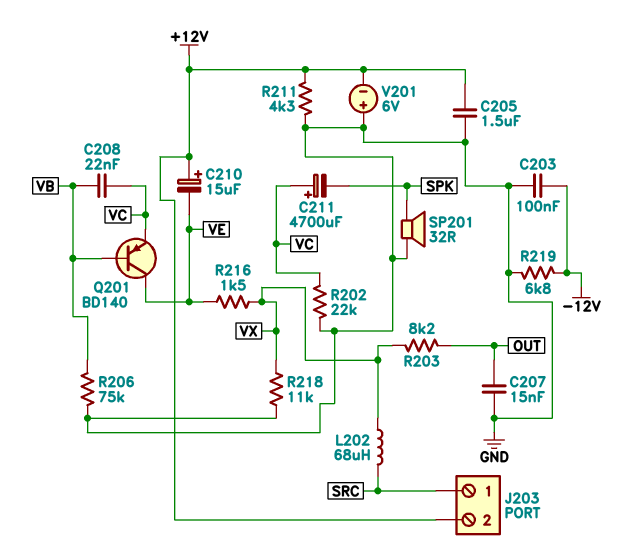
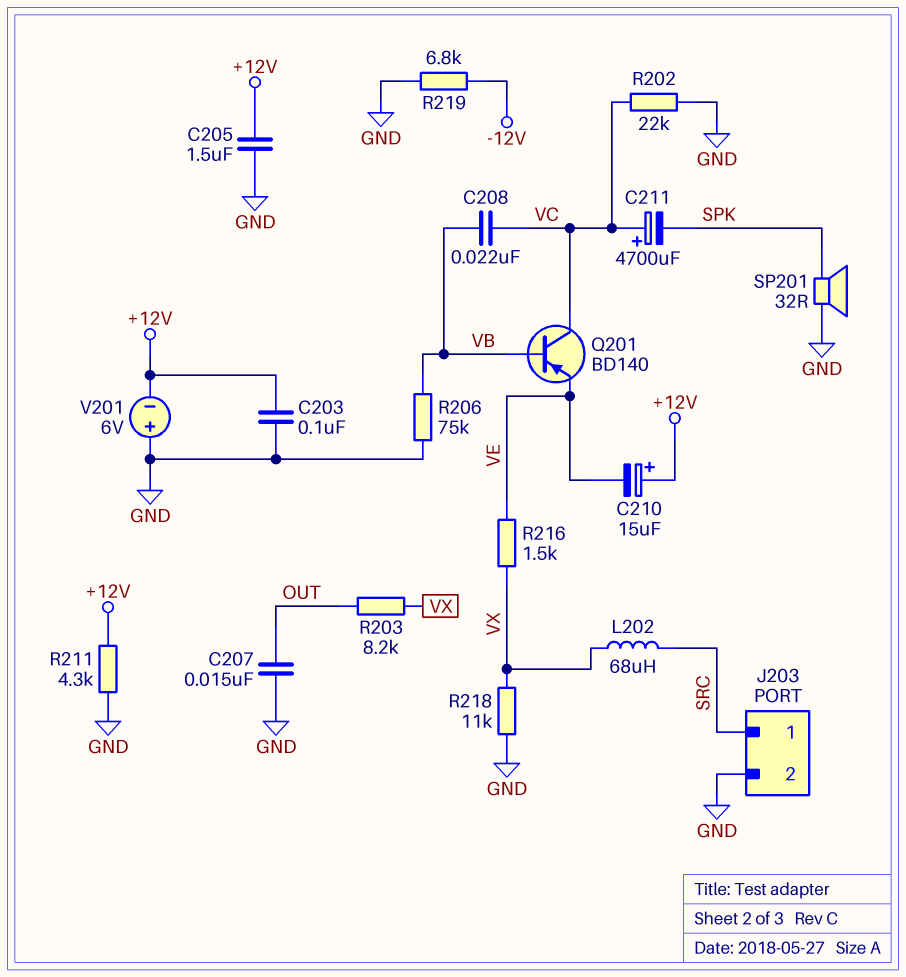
C203: 100nF (-12V, GND) -> 100nF (+12V, GND)
J203 pin 2: +12V -> GND
Q201: PNP BD140 (B VB, C VE, E VC) -> PNP BD140 (B VB, C VC, E VE)

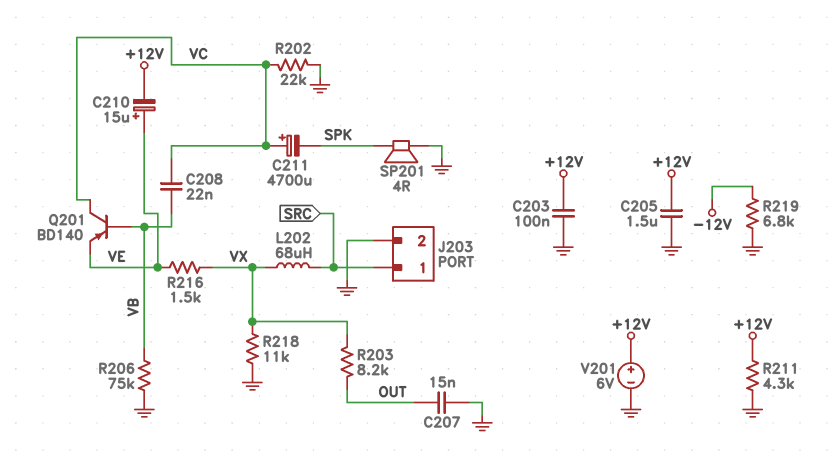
C210: 15uF (plus +12V, minus VE) -> 15uF (plus VE, minus +12V)
SP201: speaker 32R (GND, SPK) -> speaker 4R (GND, SPK)
V201: 6V (plus GND, minus +12V) -> 6V (plus +12V, minus GND)

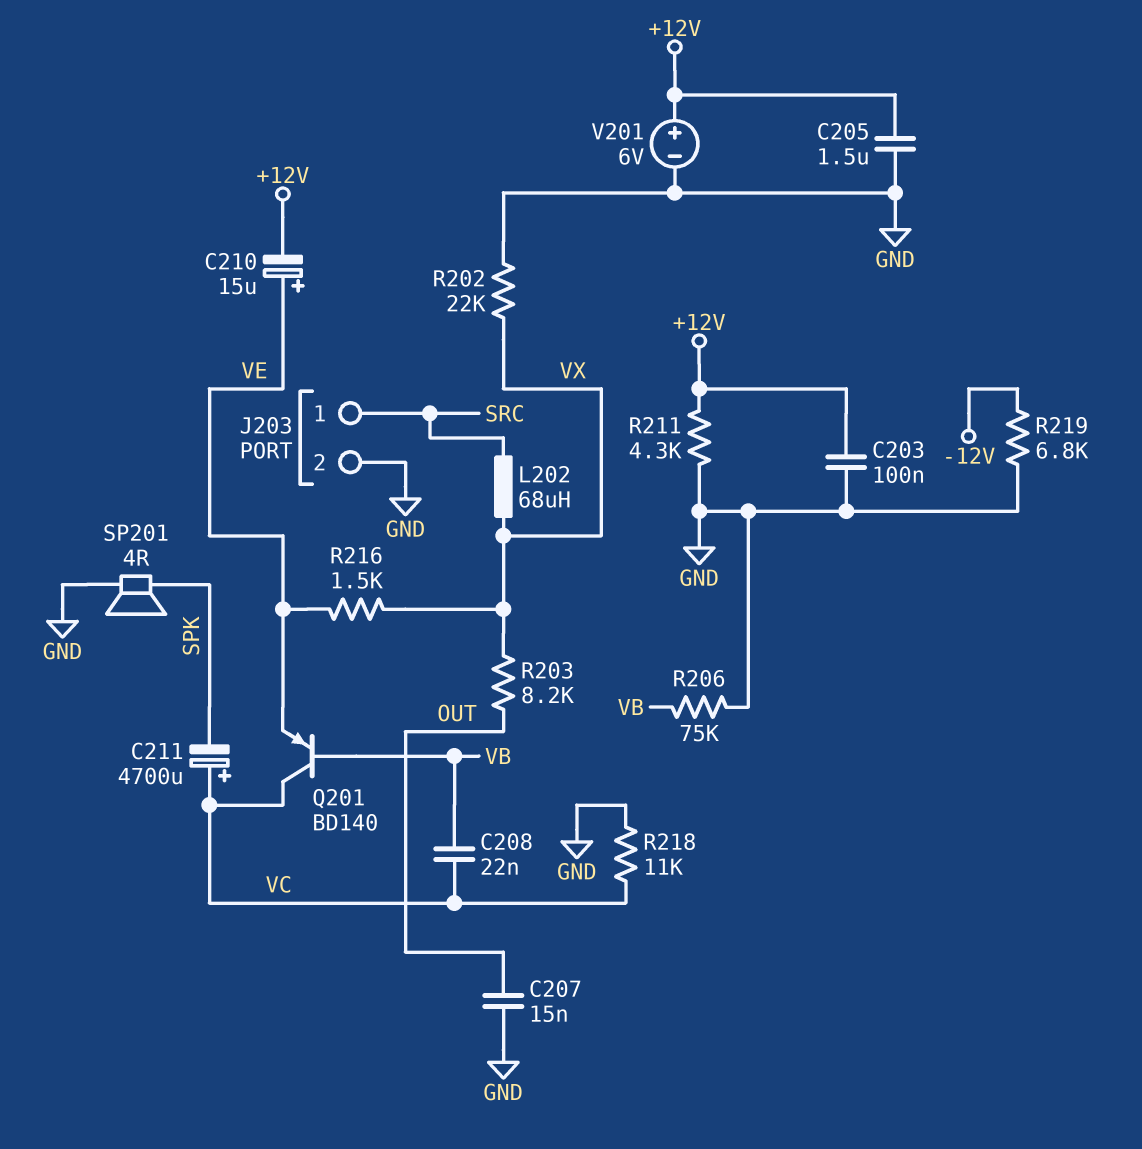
R202: 22k (GND, VC) -> 22k (GND, VX)
R218: 11k (GND, VX) -> 11k (GND, VC)

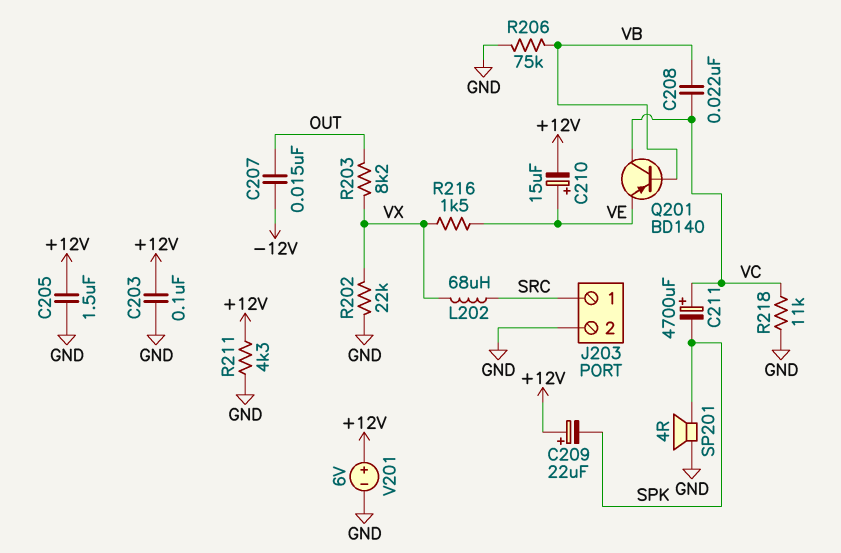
C207: 15nF (GND, OUT) -> 15nF (-12V, OUT)
C209: none -> 22uF (plus +12V, minus SPK)
R219: 6.8k (-12V, GND) -> none

